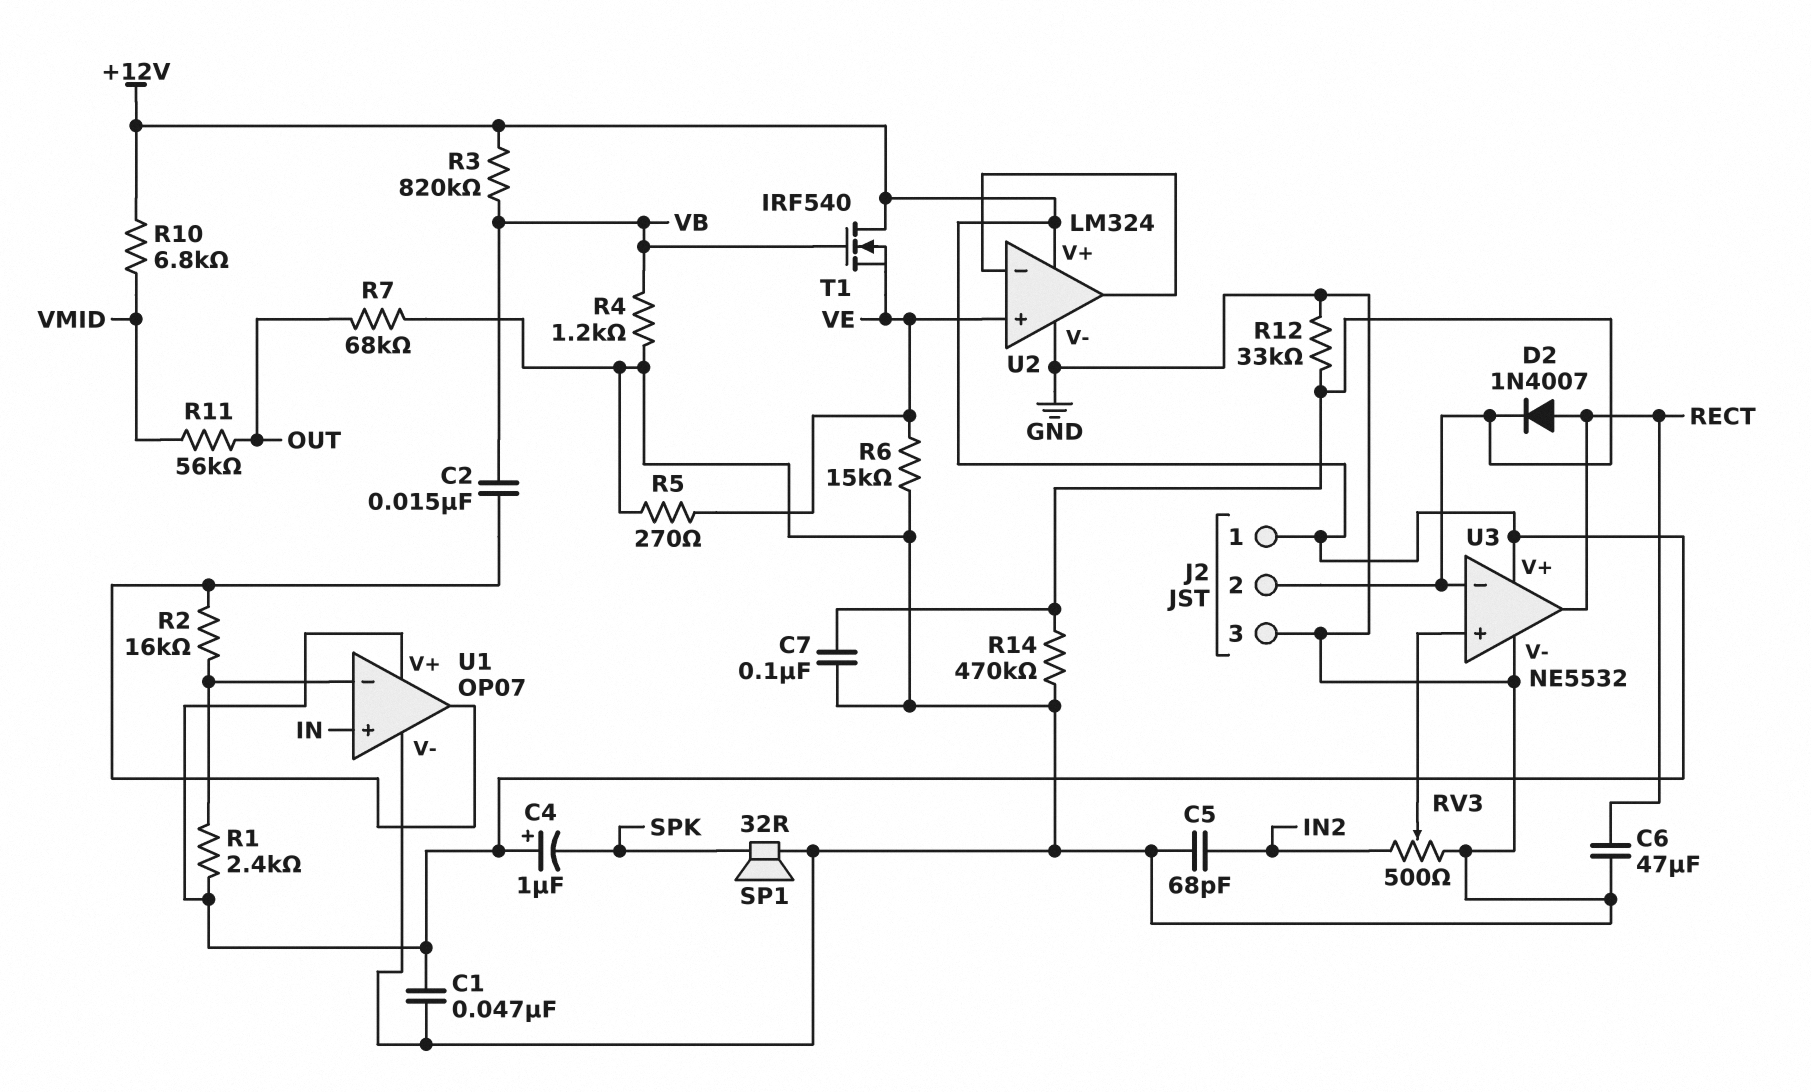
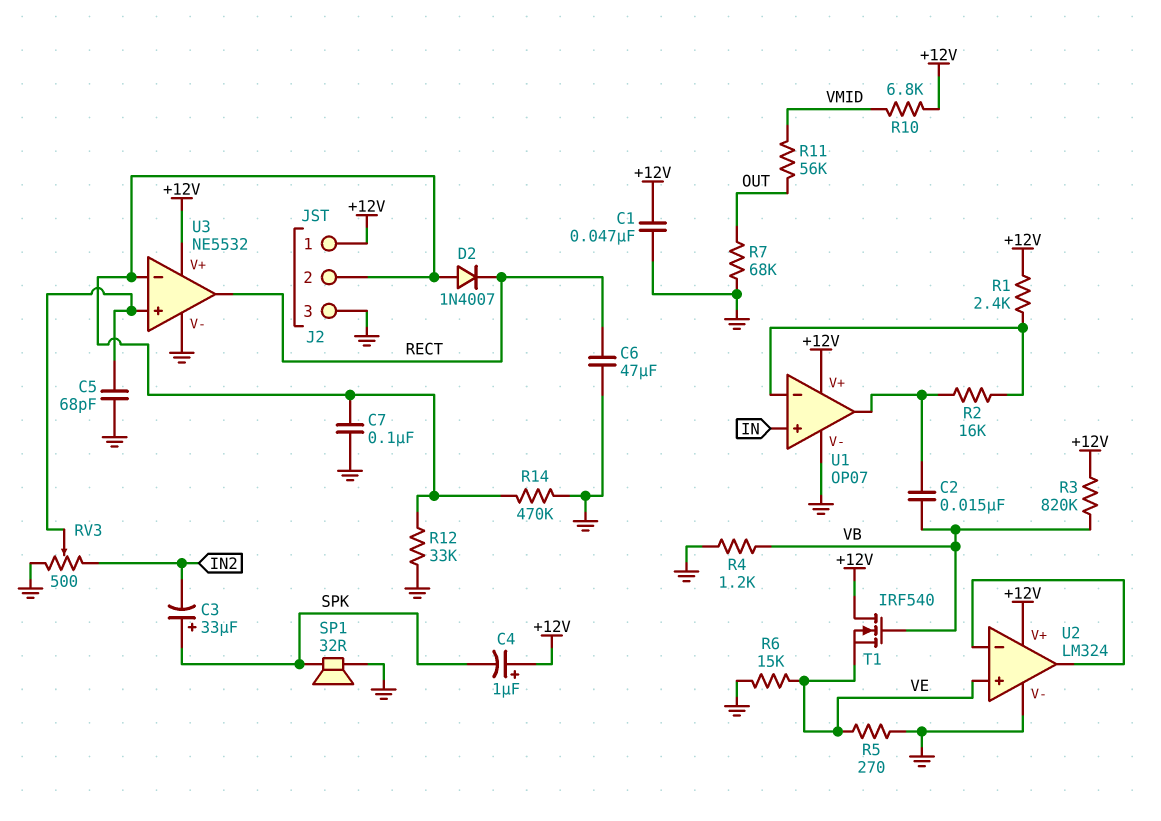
C3: none -> 33uF (plus SPK, minus IN2)
C5: 68pF (GND, IN2) -> 68pF (GND, U3/in+)
D2: diode 1N4007 (A RECT, K J2/2) -> diode 1N4007 (A J2/2, K RECT)

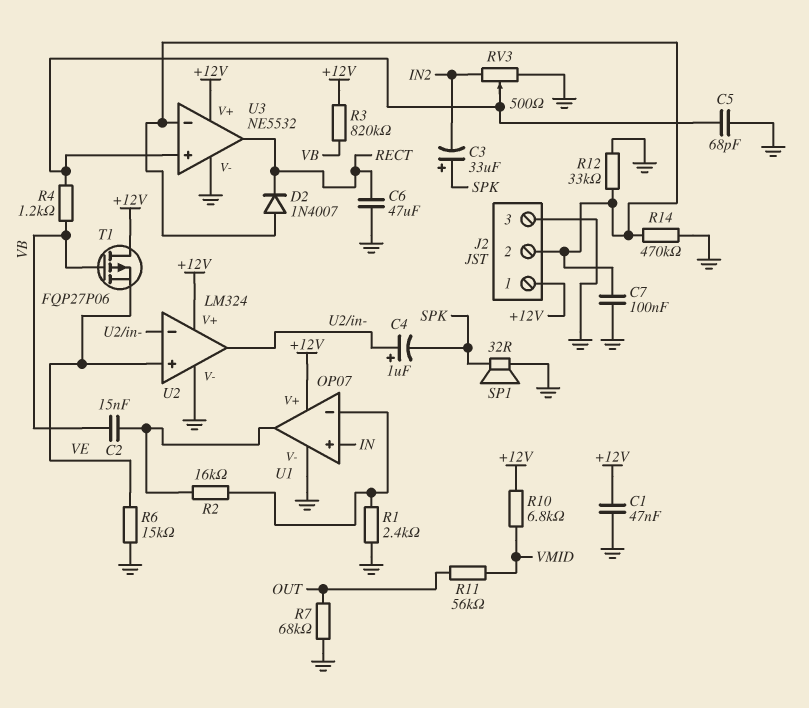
C4: 1uF (plus +12V, minus SPK) -> 1uF (plus U2/in-, minus SPK)
R1: 2.4k (+12V, U1/in-) -> 2.4k (GND, U1/in-)
R4: 1.2k (GND, VB) -> 1.2k (U3/in+, VB)
R5: 270 (GND, VE) -> none
T1: NMOS IRF540 (G VB, D +12V, S VE) -> PMOS FQP27P06 (G VB, D +12V, S VE)

